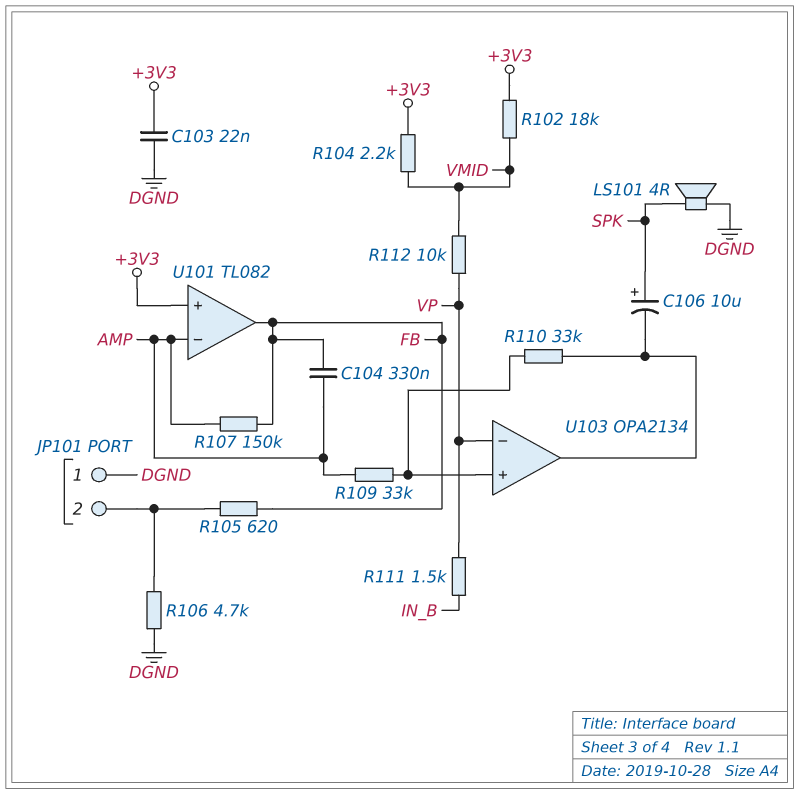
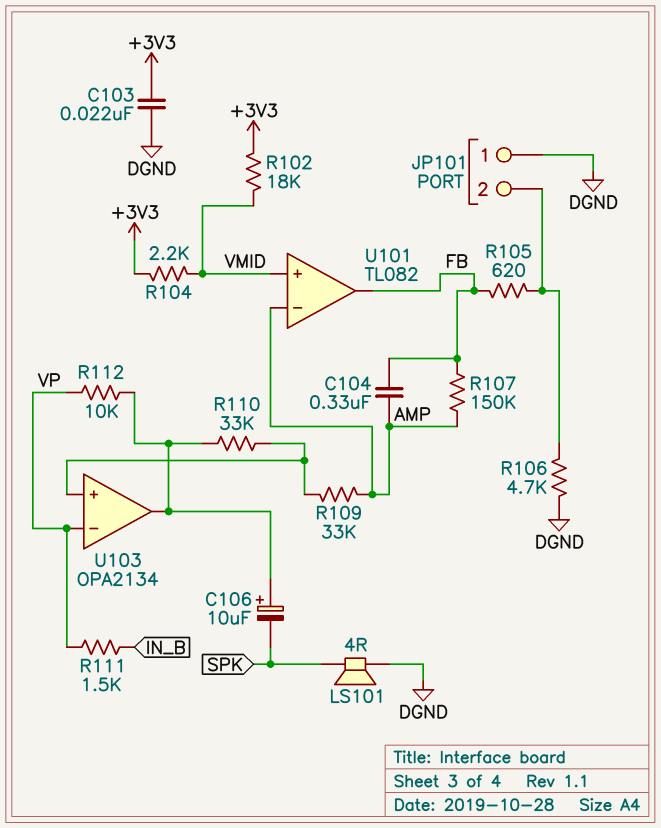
C106: 10uF (plus SPK, minus U103/out) -> 10uF (plus U103/out, minus SPK)
R112: 10k (VMID, VP) -> 10k (U103/out, VP)
U101 pin in+: +3V3 -> VMID

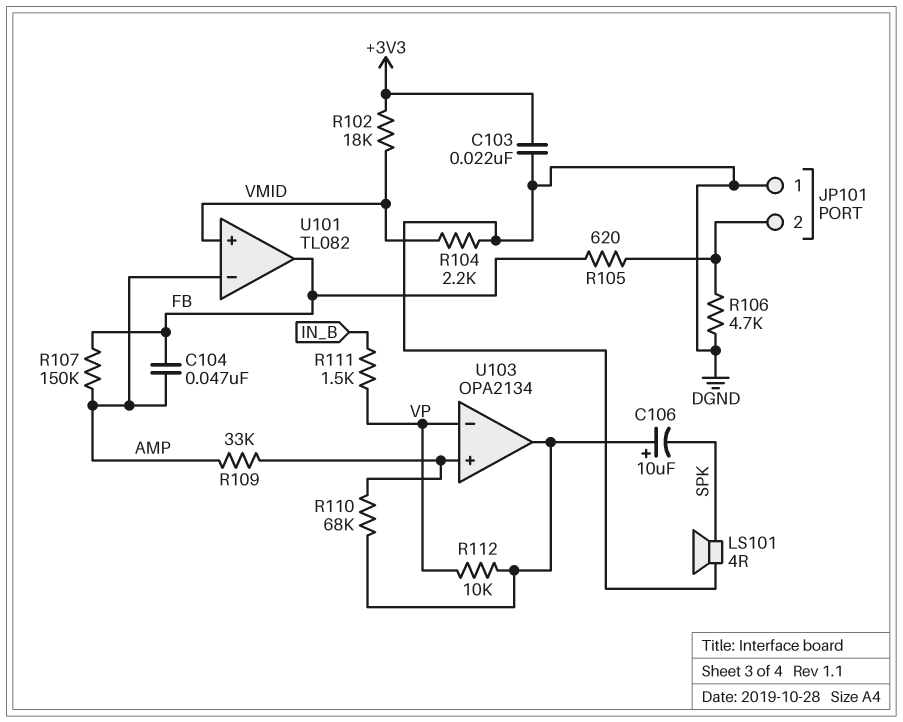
C104: 330nF (AMP, FB) -> 47nF (AMP, FB)
R104: 2.2k (+3V3, VMID) -> 2.2k (DGND, VMID)
R110: 33k (U103/in+, U103/out) -> 68k (U103/in+, U103/out)

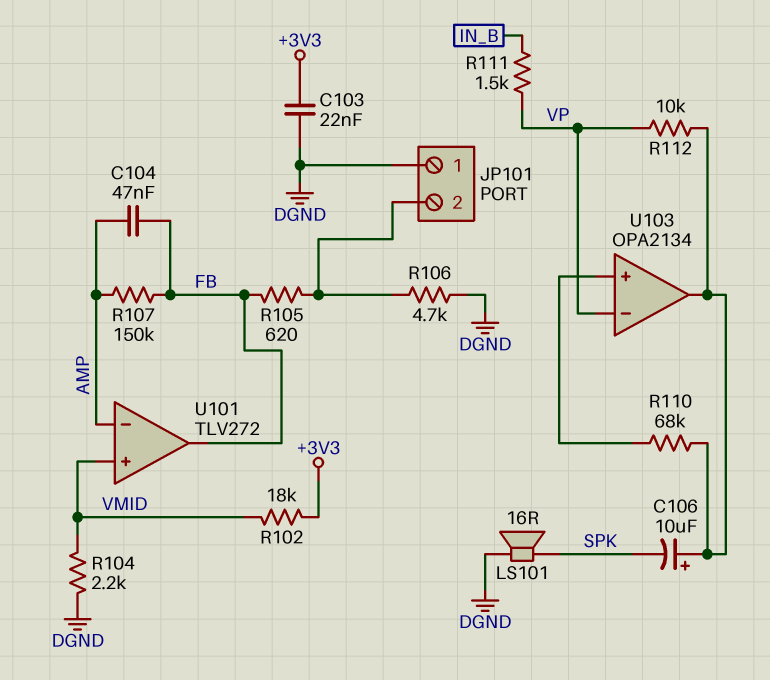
LS101: speaker 4R (DGND, SPK) -> speaker 16R (DGND, SPK)
R109: 33k (AMP, U103/in+) -> none
U101: TL082 -> TLV272

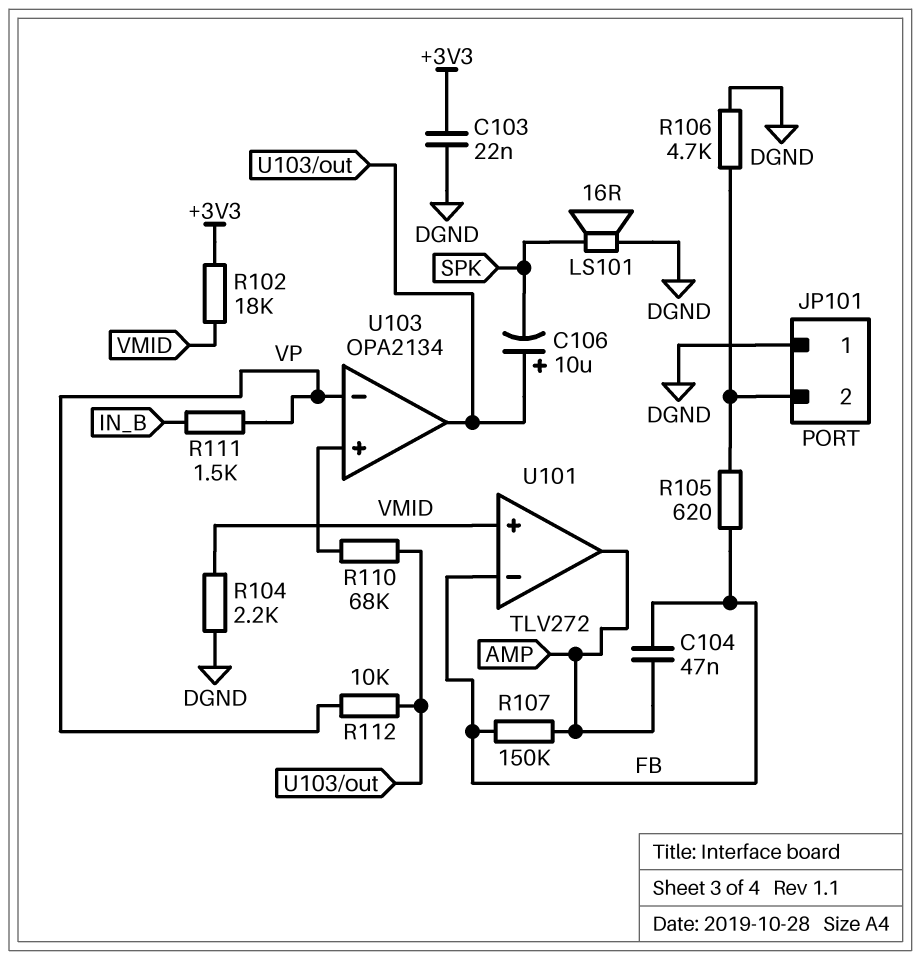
U101 pin in-: AMP -> FB
U101 pin out: FB -> AMP

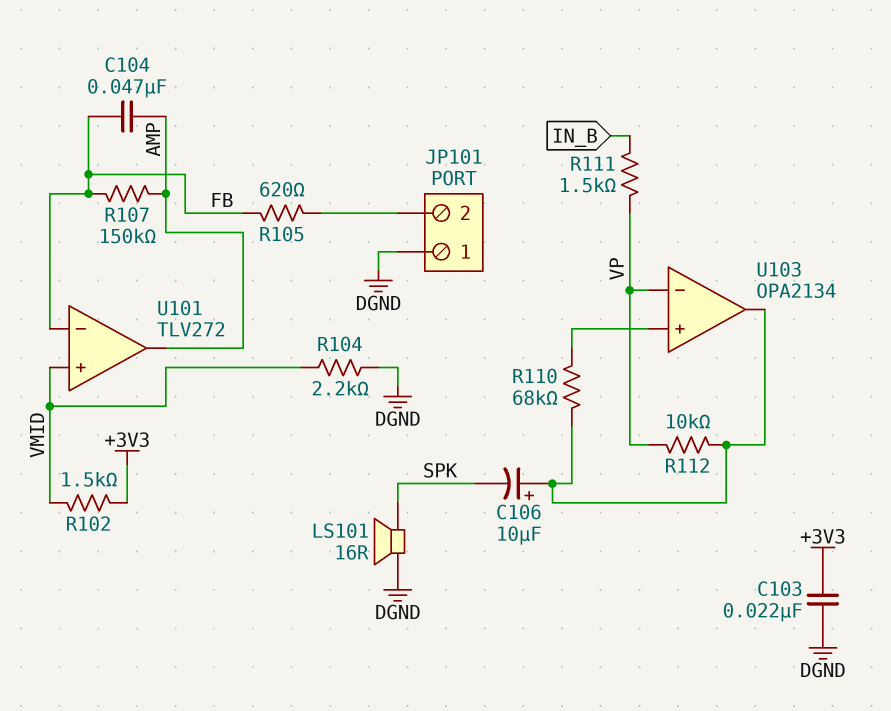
R102: 18k (+3V3, VMID) -> 1.5k (+3V3, VMID)
R106: 4.7k (DGND, JP101/2) -> none

